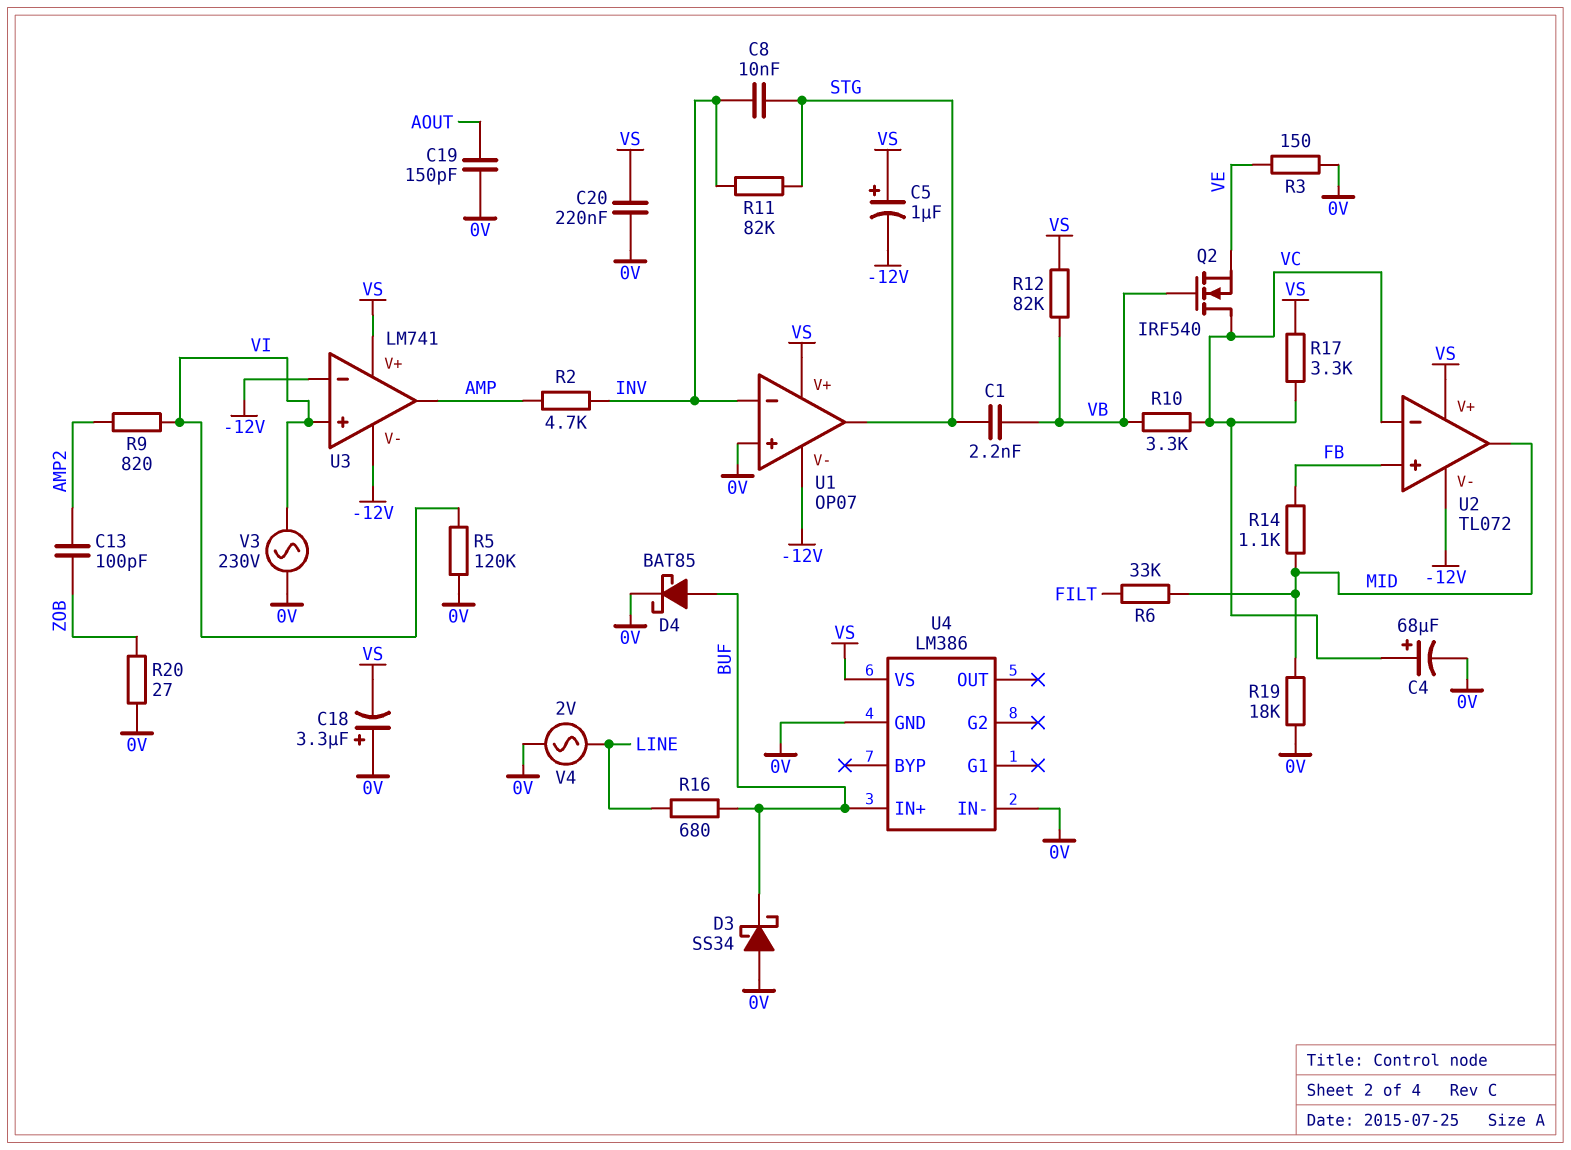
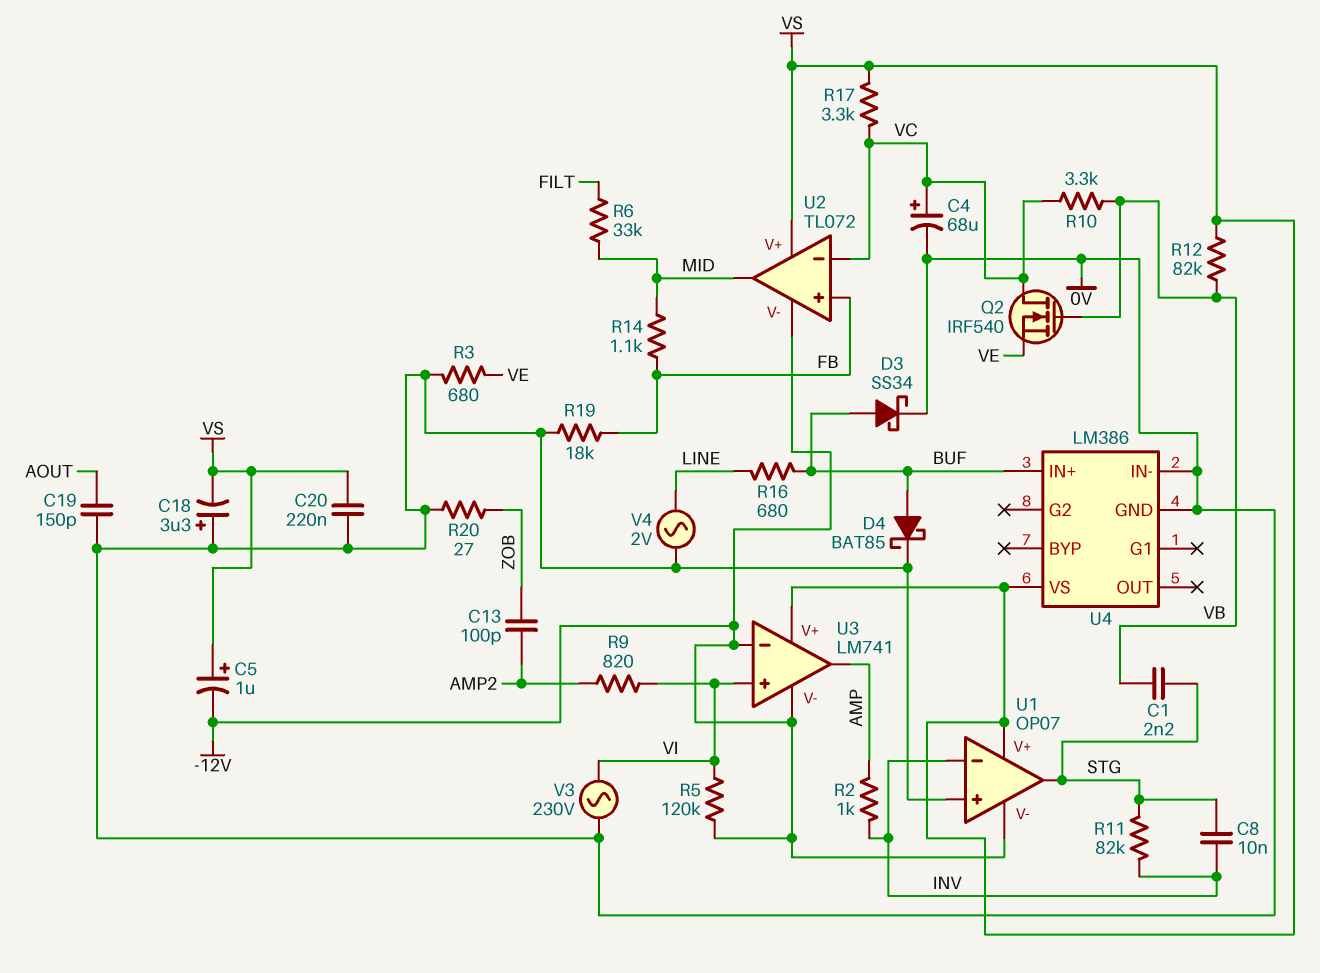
D3: schottky SS34 (A 0V, K BUF) -> schottky SS34 (A BUF, K 0V)
R2: 4.7k (AMP, INV) -> 1k (AMP, INV)
R3: 150 (0V, VE) -> 680 (0V, VE)
R5: 120k (0V, VI) -> 120k (-12V, VI)
R19: 18k (0V, MID) -> 18k (0V, FB)

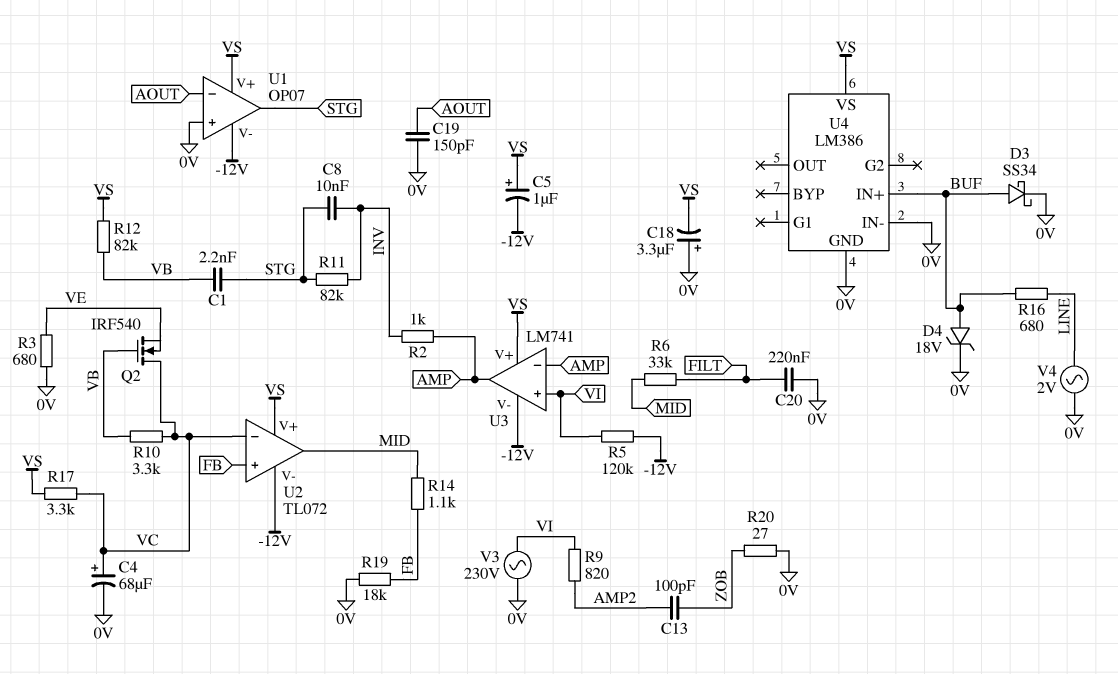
C20: 220nF (0V, VS) -> 220nF (0V, FILT)
D4: schottky BAT85 (A BUF, K 0V) -> zener 18V (A BUF, K 0V)
U1 pin in-: INV -> AOUT
U3 pin in-: -12V -> AMP

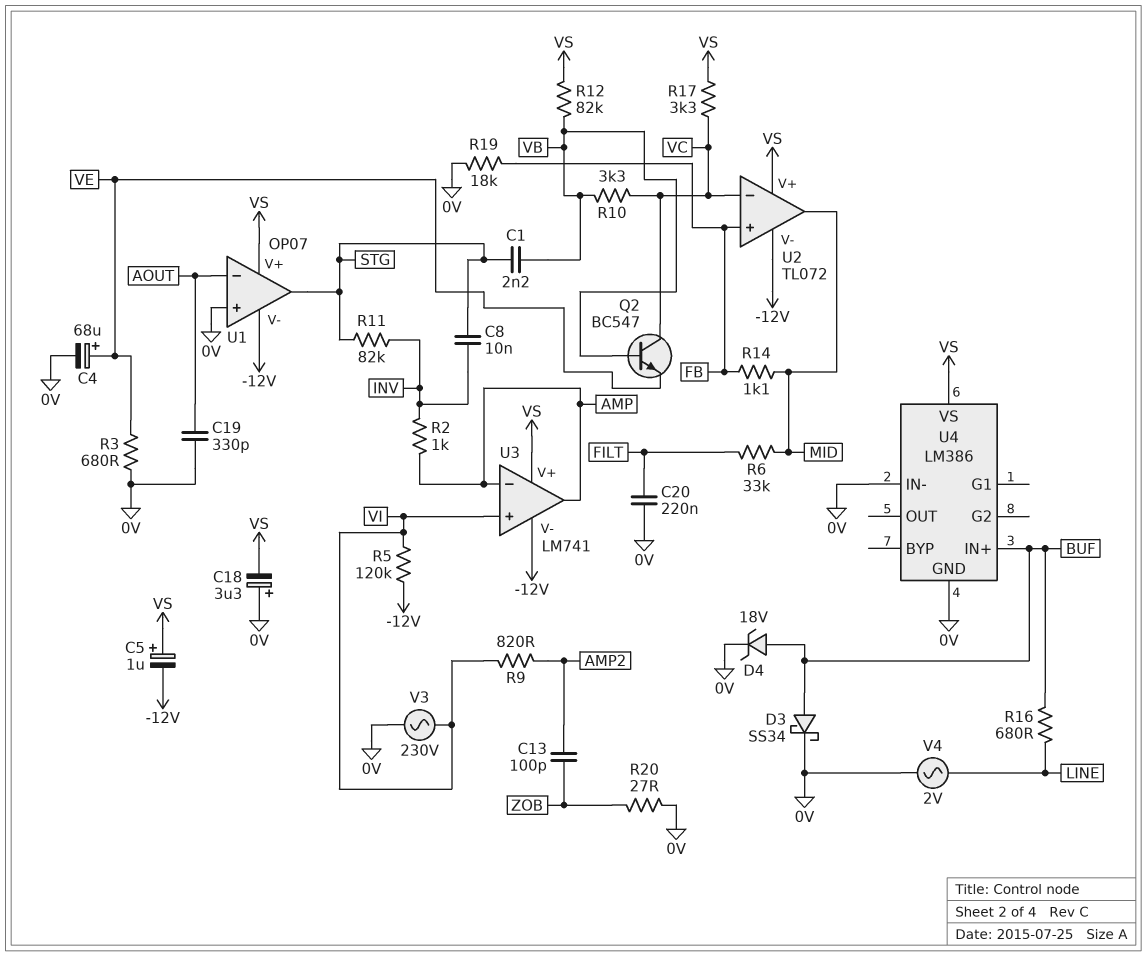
C4: 68uF (plus VC, minus 0V) -> 68uF (plus VE, minus 0V)
C19: 150pF (0V, AOUT) -> 330pF (0V, AOUT)
Q2: NMOS IRF540 (G VB, D VC, S VE) -> NPN BC547 (B VB, C VC, E VE)

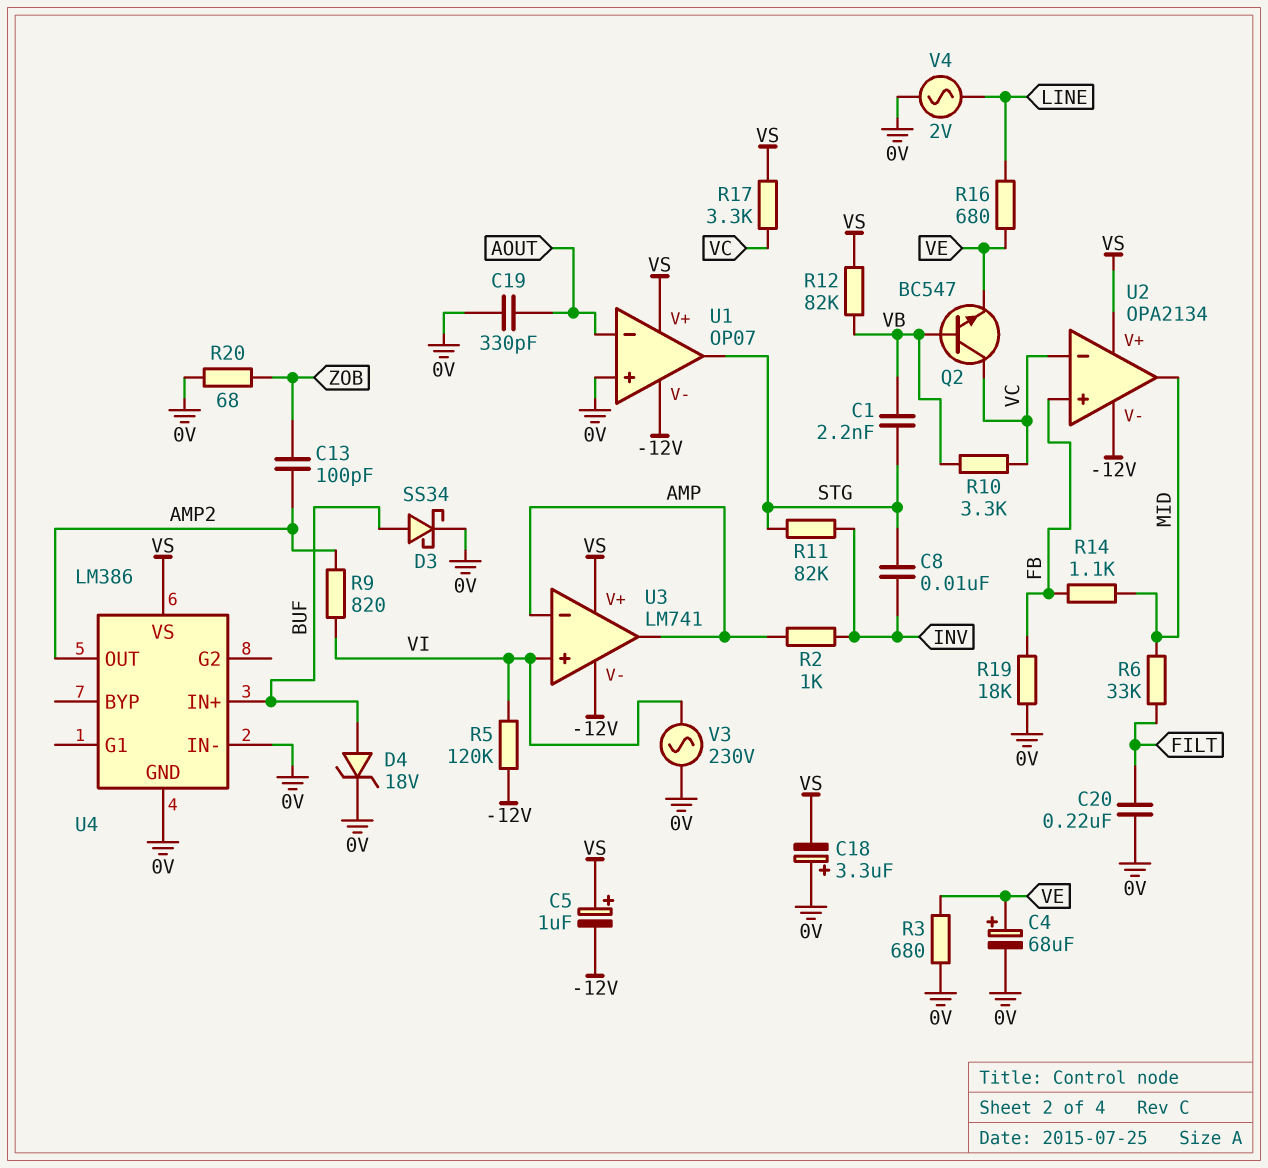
R16: 680 (BUF, LINE) -> 680 (LINE, VE)
R20: 27 (0V, ZOB) -> 68 (0V, ZOB)
U2: TL072 -> OPA2134
U4 pin OUT: none -> AMP2

